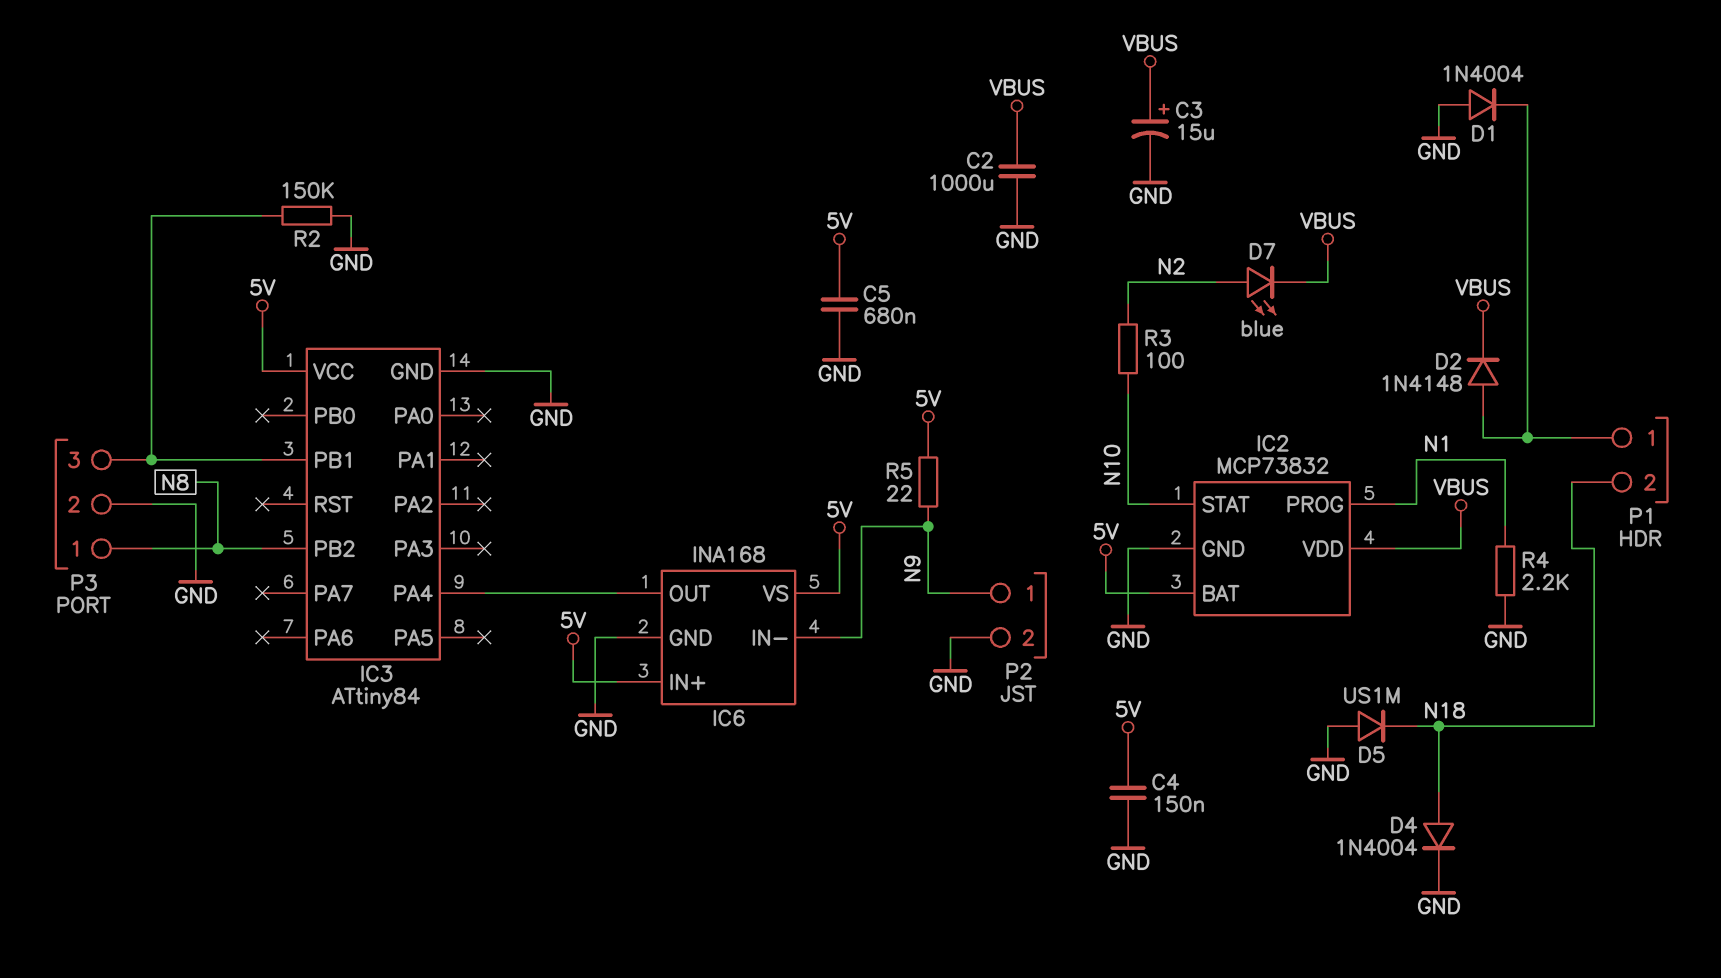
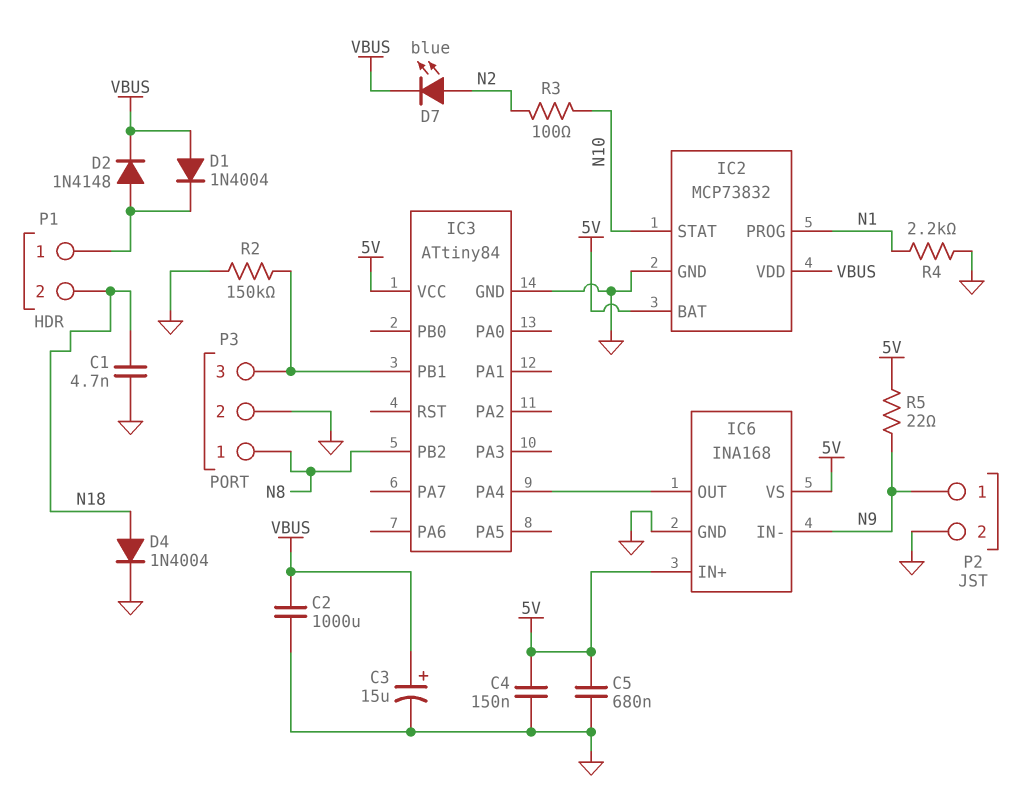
C1: none -> 4.7nF (GND, N18)
D1: diode 1N4004 (A GND, K P1/1) -> diode 1N4004 (A VBUS, K P1/1)
D5: diode US1M (A GND, K N18) -> none

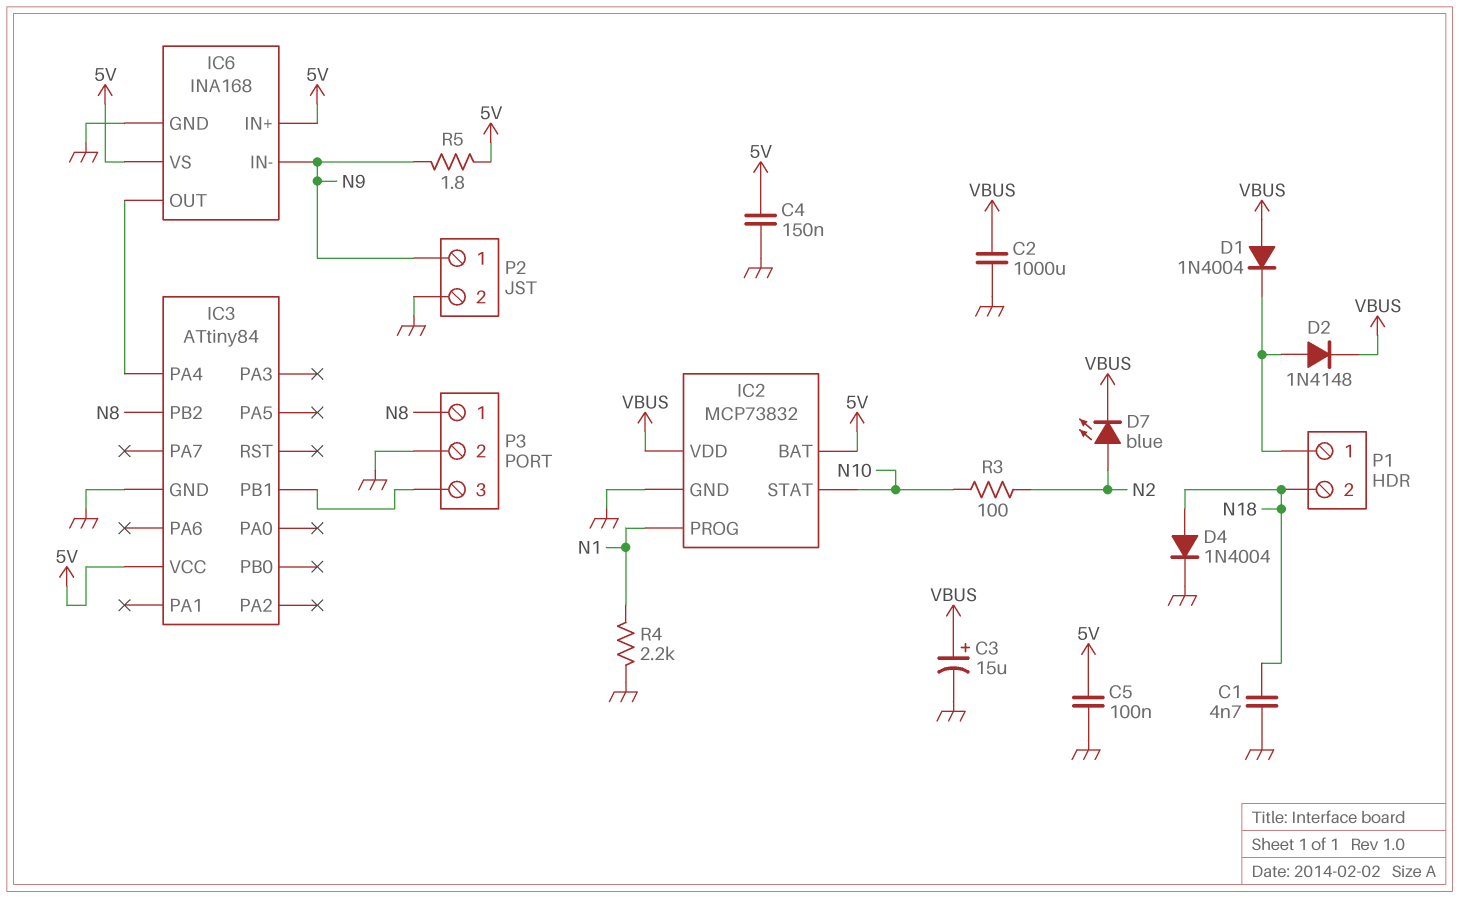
C5: 680nF (5V, GND) -> 100nF (5V, GND)
R2: 150k (GND, IC3/PB1) -> none
R5: 22 (5V, N9) -> 1.8 (5V, N9)

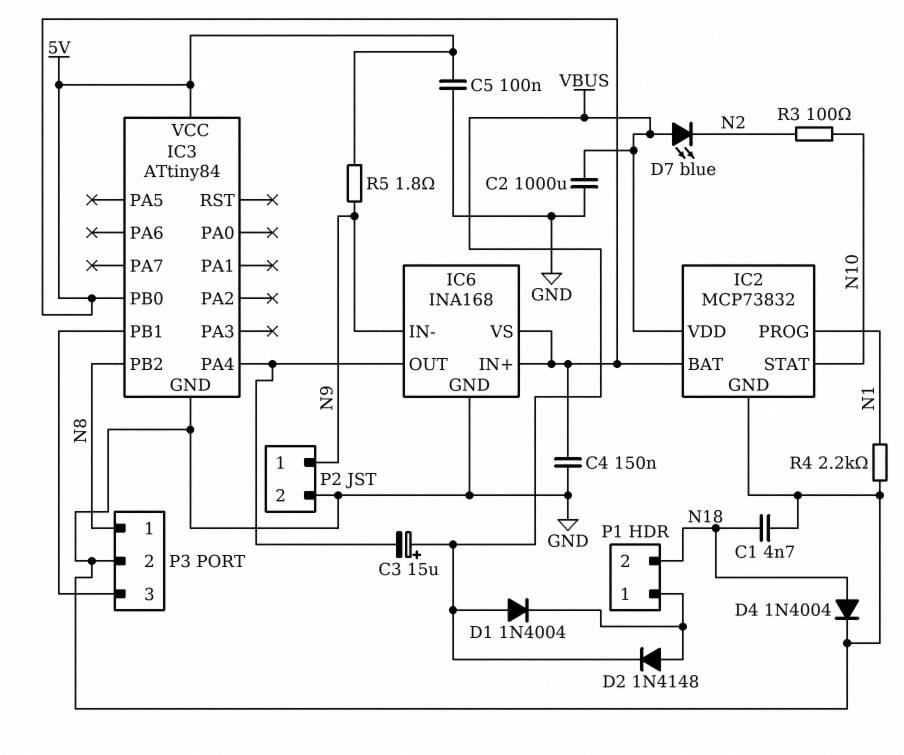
C3: 15uF (plus VBUS, minus GND) -> 15uF (plus VBUS, minus IC3/PA4)
D7: LED blue (A N2, K VBUS) -> LED blue (A VBUS, K N2)
IC3 pin PB0: none -> 5V

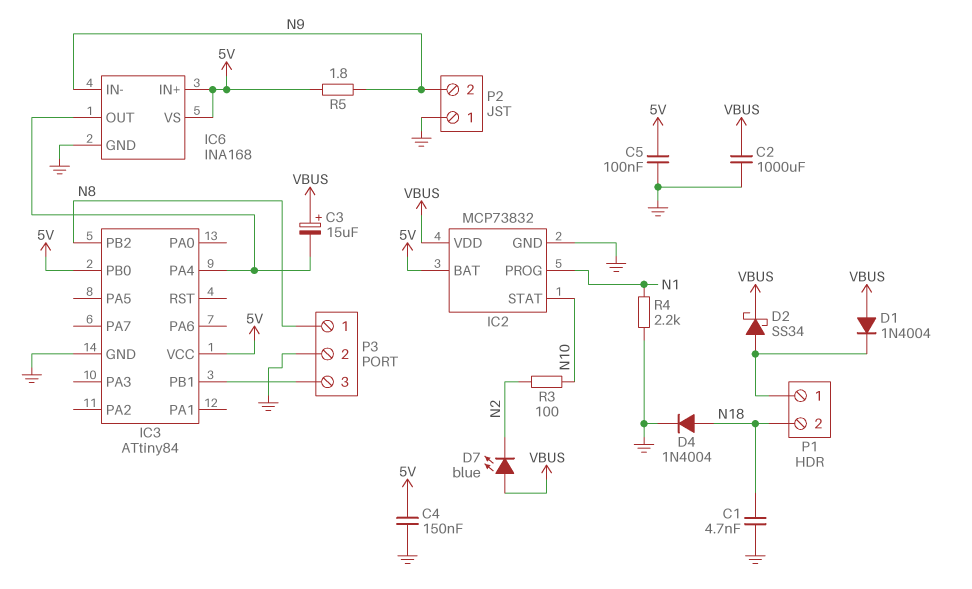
D2: diode 1N4148 (A P1/1, K VBUS) -> schottky SS34 (A P1/1, K VBUS)
P2 pin 1: N9 -> GND
P2 pin 2: GND -> N9

